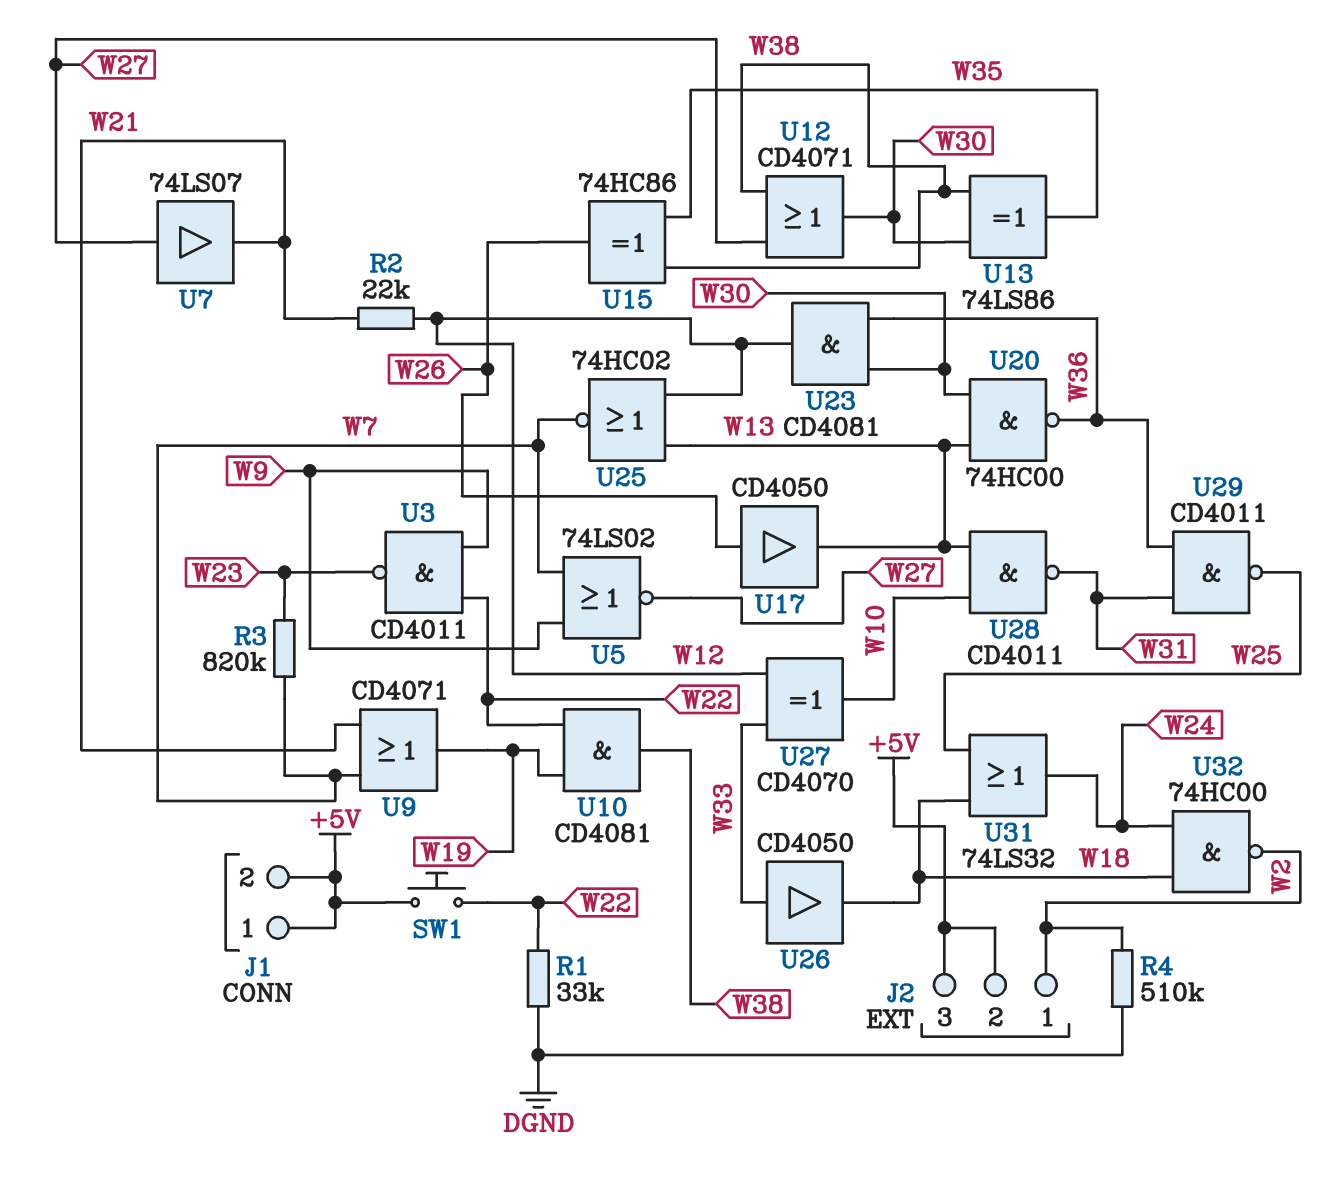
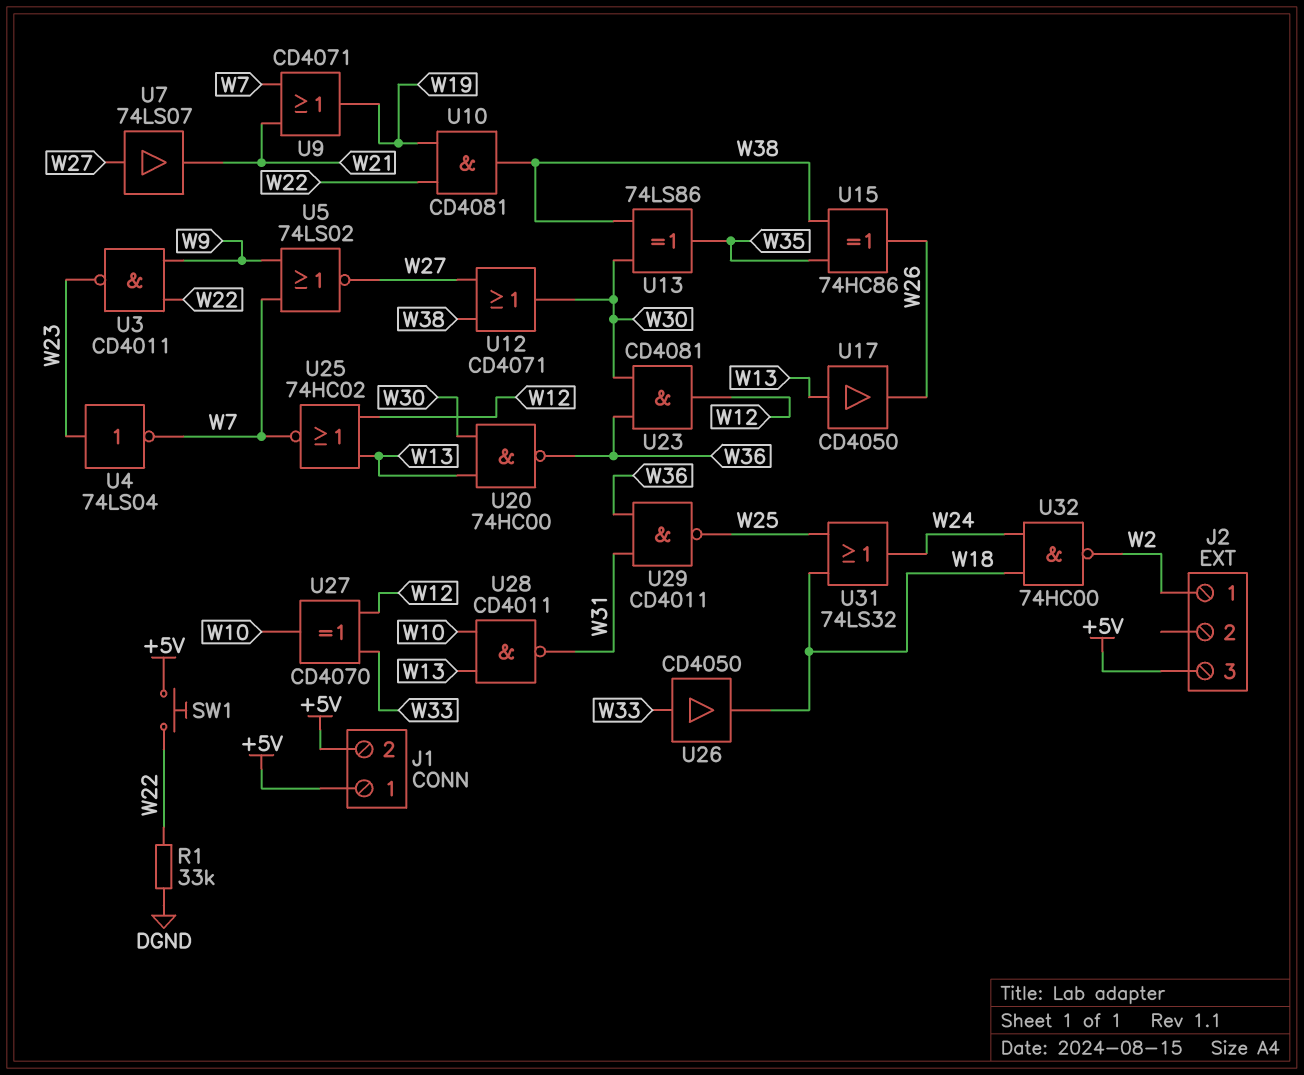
J2 pin 2: +5V -> none
R2: 22k (W12, W21) -> none
R3: 820k (W7, W23) -> none
R4: 510k (DGND, W2) -> none
U4: none -> NOT 74LS04 (in W23, out W7)
U17: buffer CD4050 (in W26, out W13) -> buffer CD4050 (in W13, out W26)

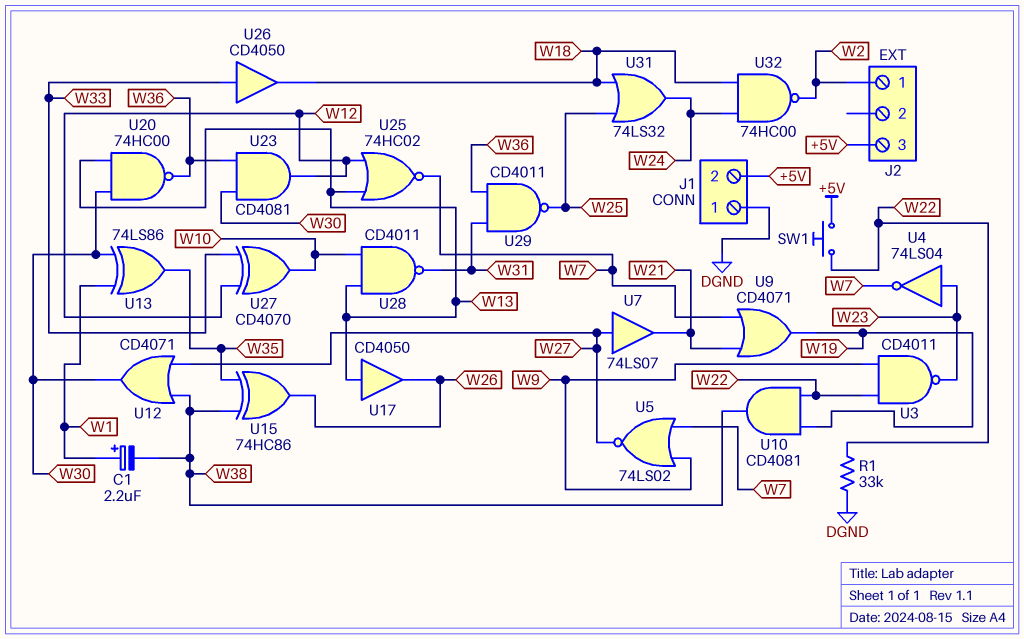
C1: none -> 2.2uF (plus W1, minus W38)
J1 pin 1: +5V -> DGND
U13: XOR 74LS86 (in W30, in W38, out W35) -> XOR 74LS86 (in W1, in W30, out W35)

